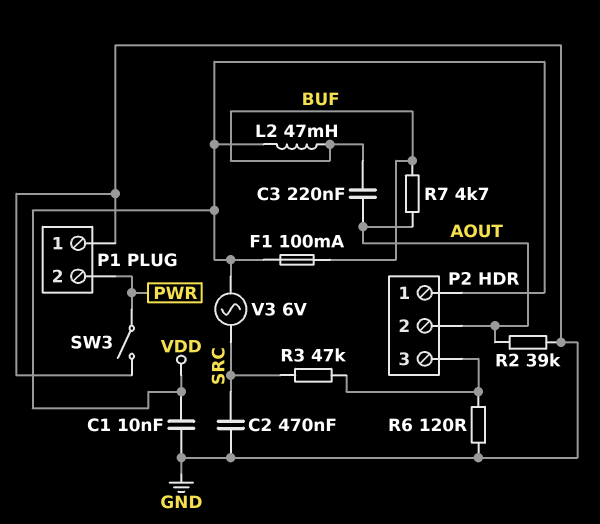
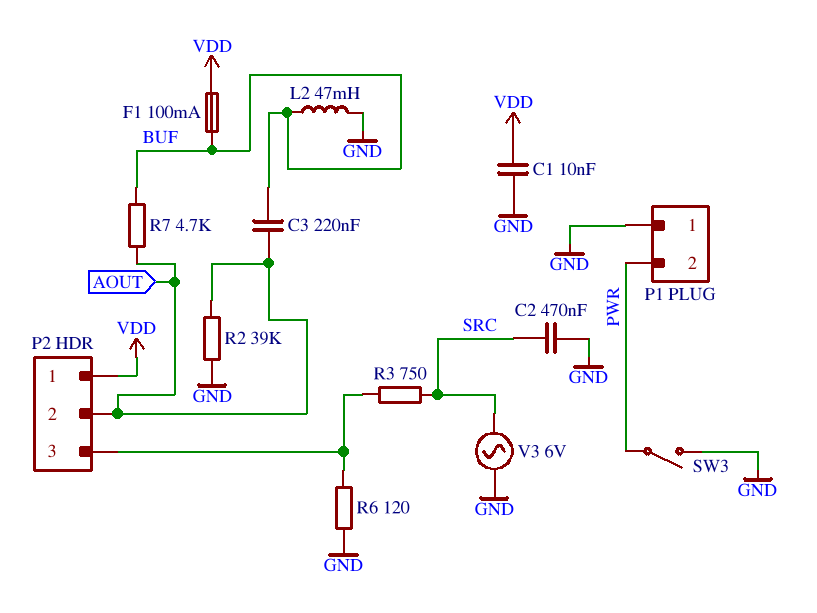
L2: 47mH (BUF, VDD) -> 47mH (BUF, GND)
R3: 47k (P2/3, SRC) -> 750 (P2/3, SRC)
V3: AC 6V (SRC, VDD) -> AC 6V (GND, SRC)

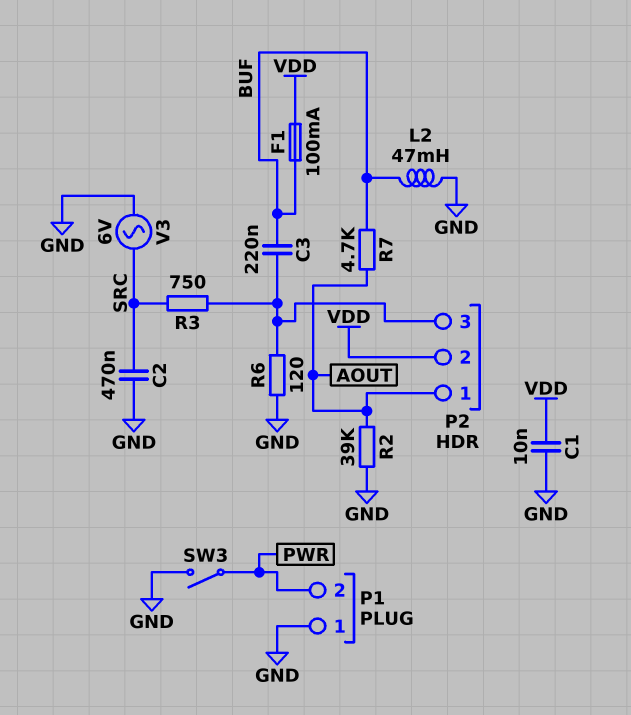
C3: 220nF (AOUT, BUF) -> 220nF (BUF, P2/3)
P2 pin 1: VDD -> AOUT
P2 pin 2: AOUT -> VDD

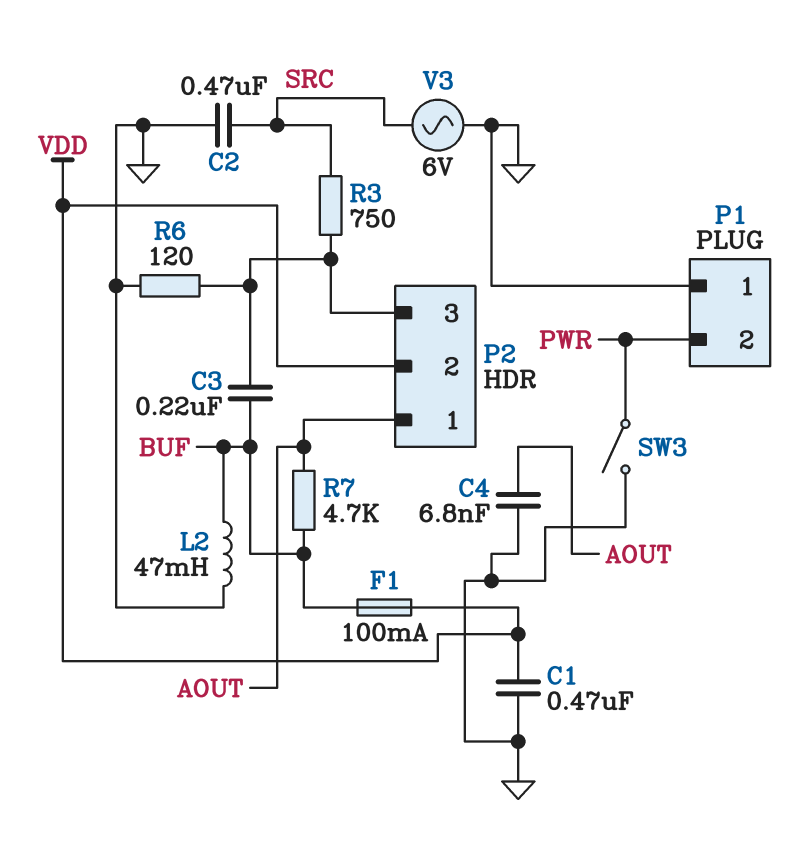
C1: 10nF (GND, VDD) -> 470nF (GND, VDD)
C4: none -> 6.8nF (AOUT, GND)
R2: 39k (AOUT, GND) -> none

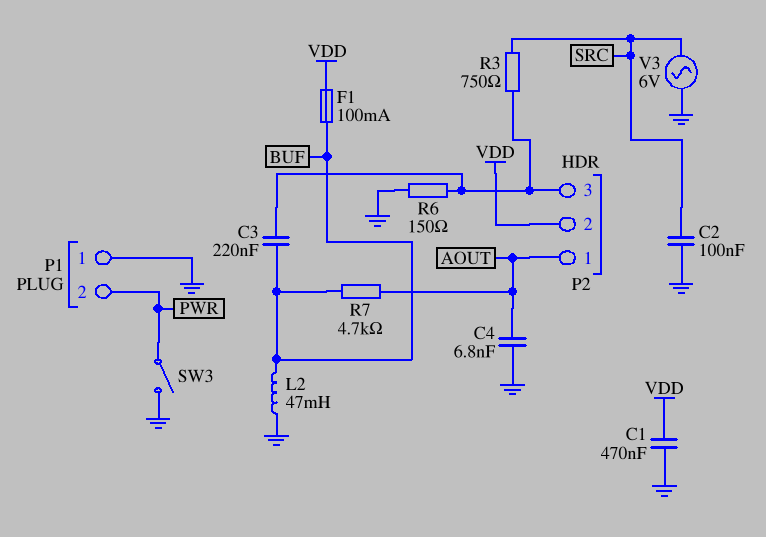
C2: 470nF (GND, SRC) -> 100nF (GND, SRC)
R6: 120 (GND, P2/3) -> 150 (GND, P2/3)

